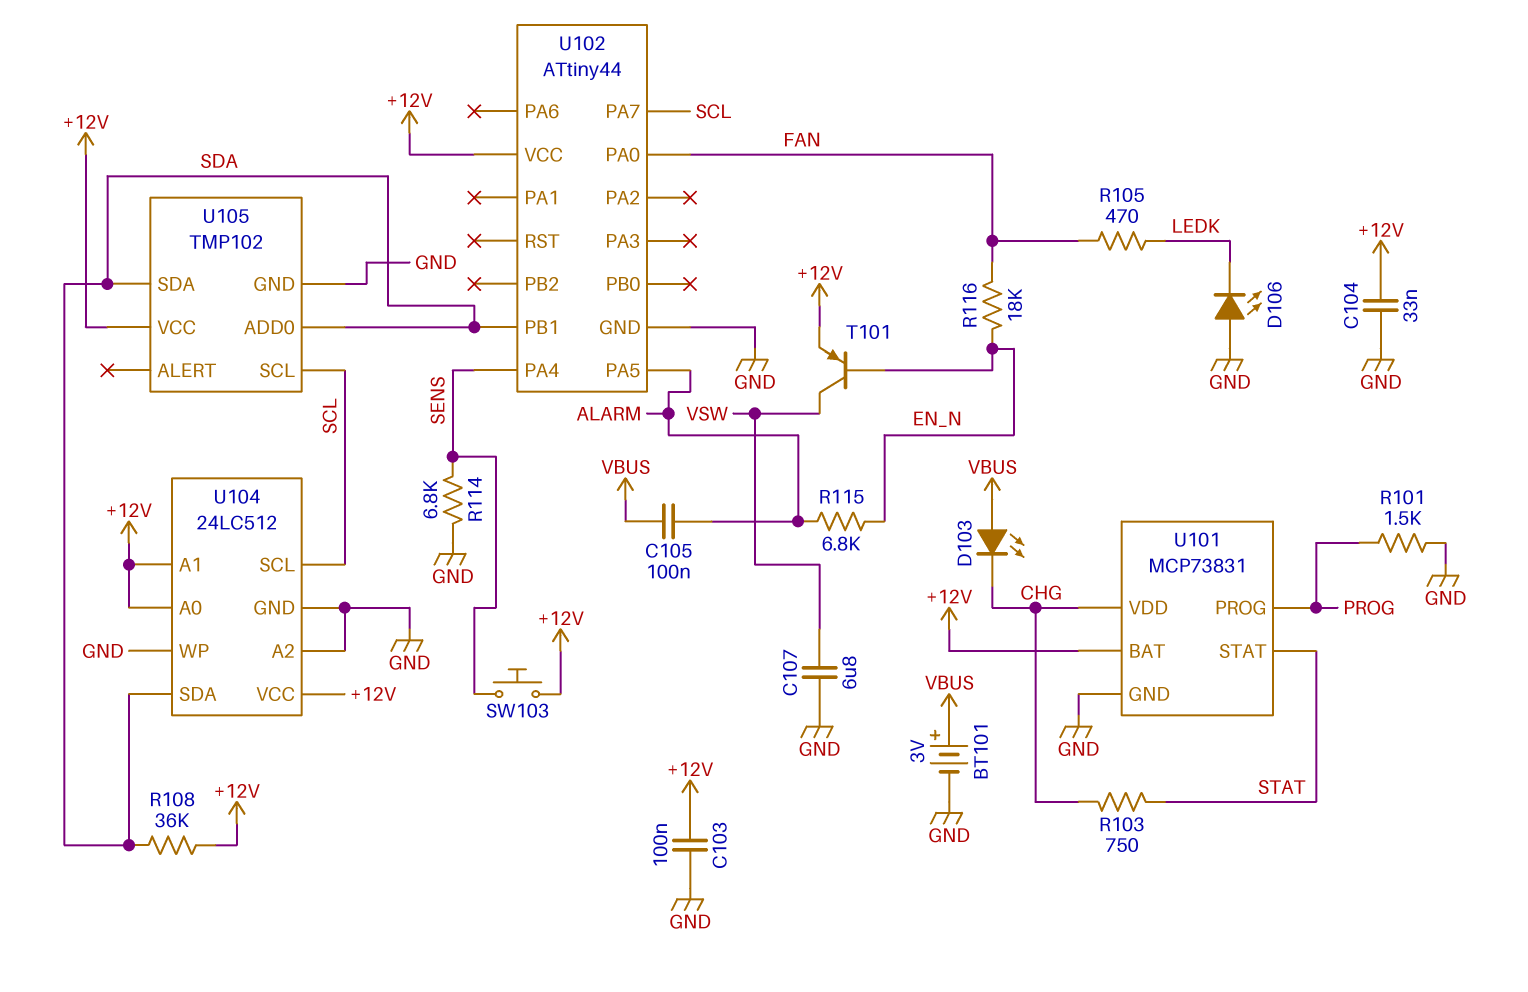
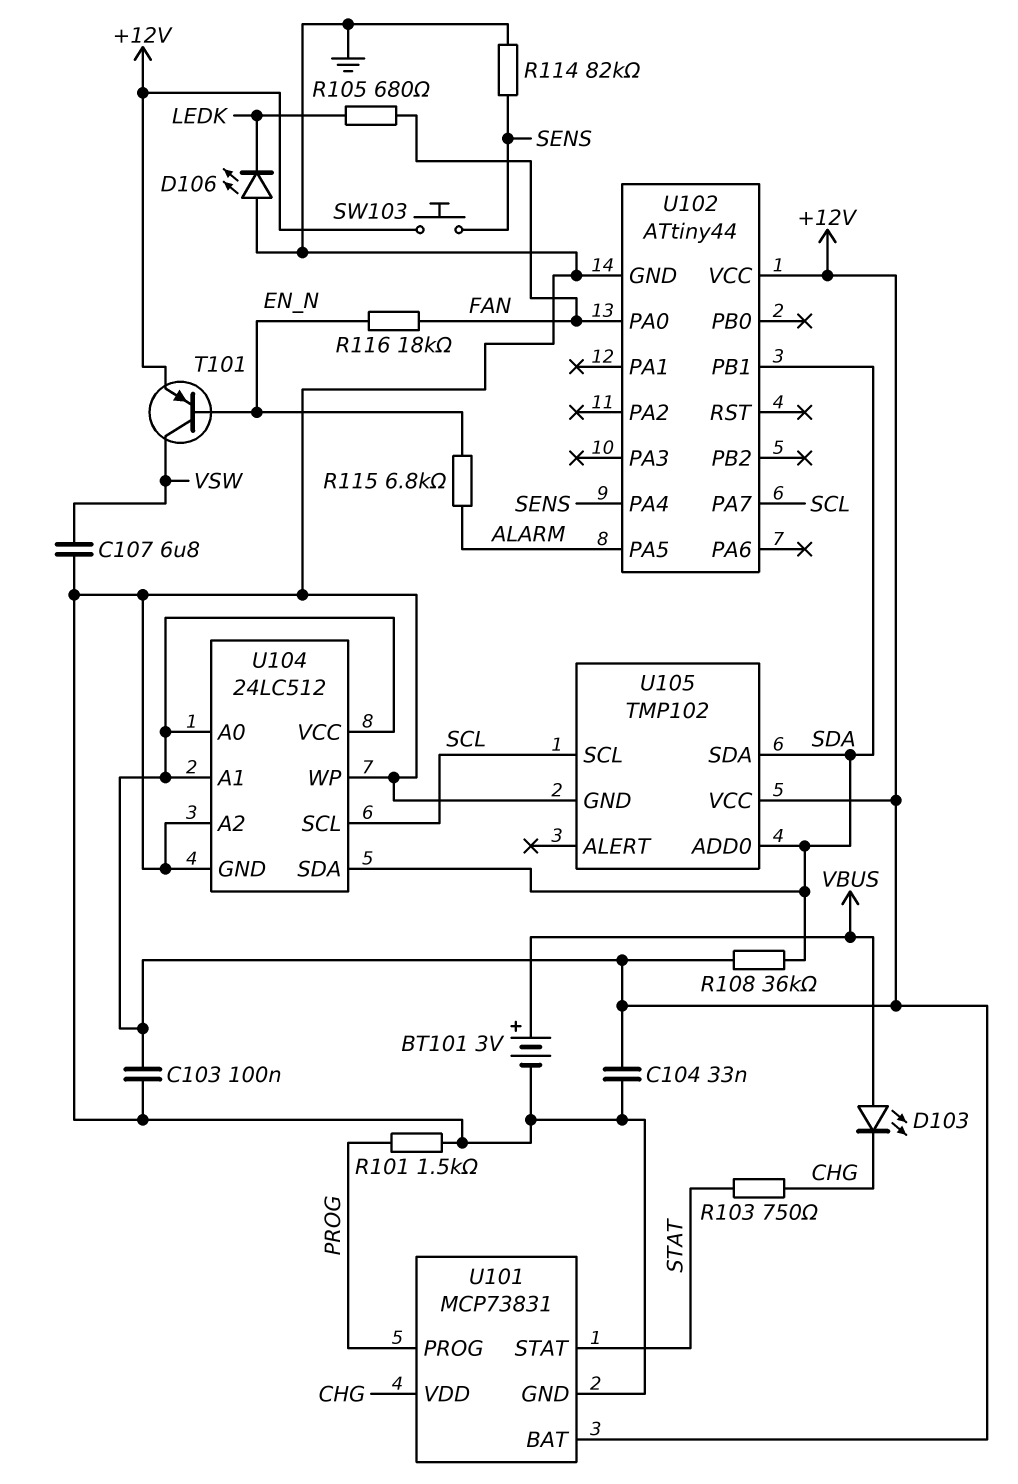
C105: 100nF (ALARM, VBUS) -> none
R105: 470 (FAN, LEDK) -> 680 (FAN, LEDK)
R114: 6.8k (GND, SENS) -> 82k (GND, SENS)

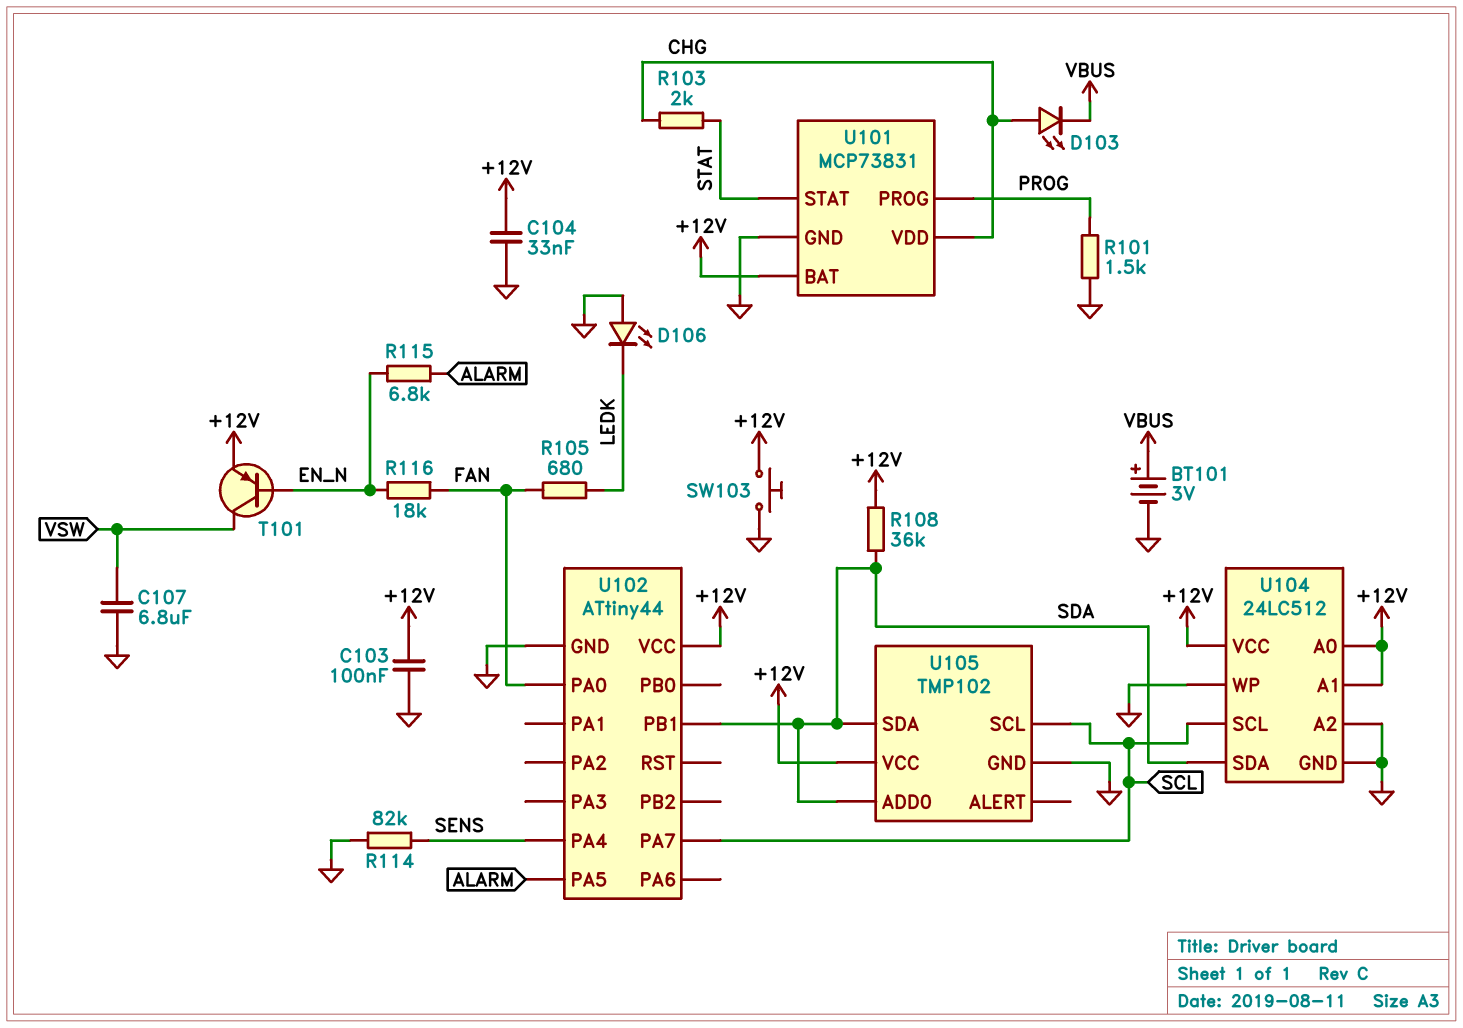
D103: LED (A VBUS, K CHG) -> LED (A CHG, K VBUS)
R103: 750 (CHG, STAT) -> 2k (CHG, STAT)
SW103: button (+12V, SENS) -> button (+12V, GND)

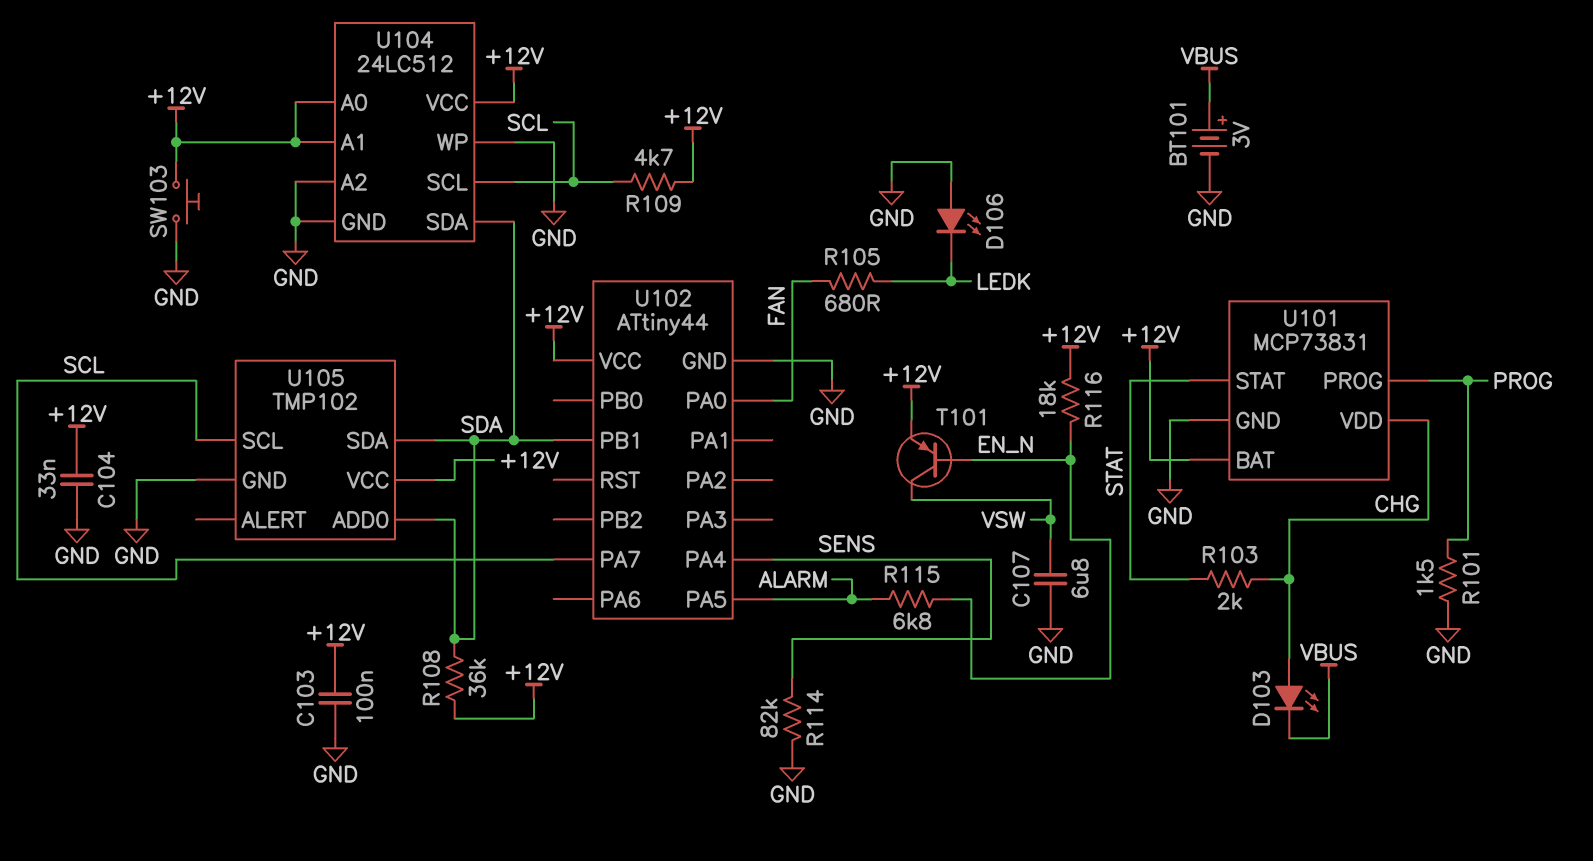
R109: none -> 4.7k (+12V, SCL)
R116: 18k (EN_N, FAN) -> 18k (+12V, EN_N)

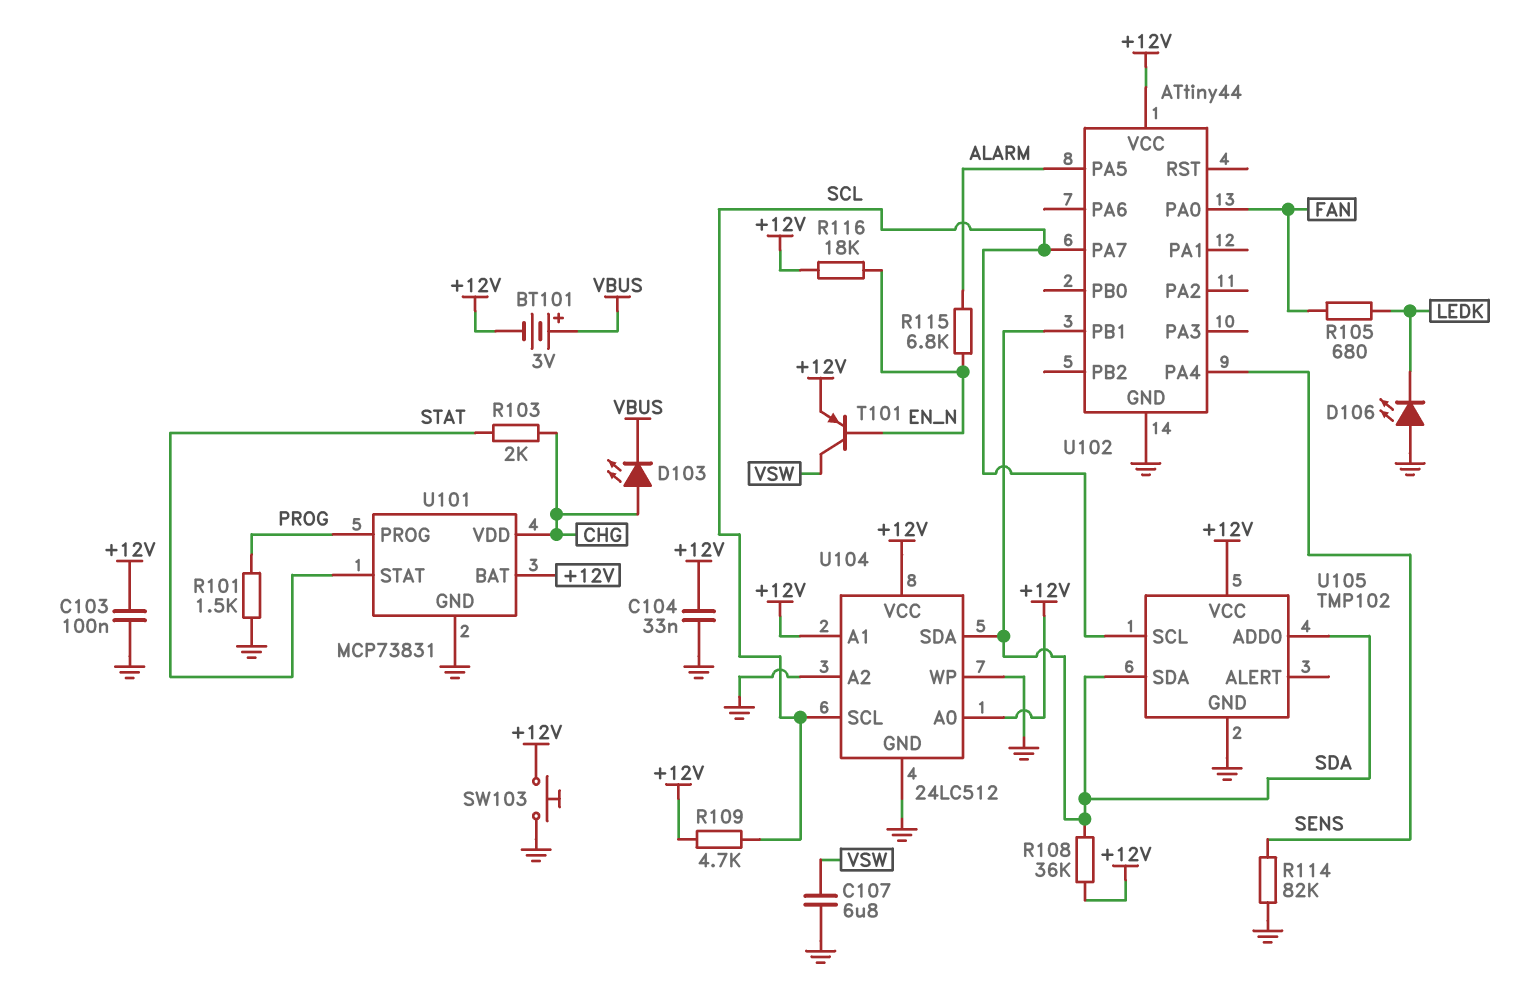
BT101: 3V (plus VBUS, minus GND) -> 3V (plus VBUS, minus +12V)

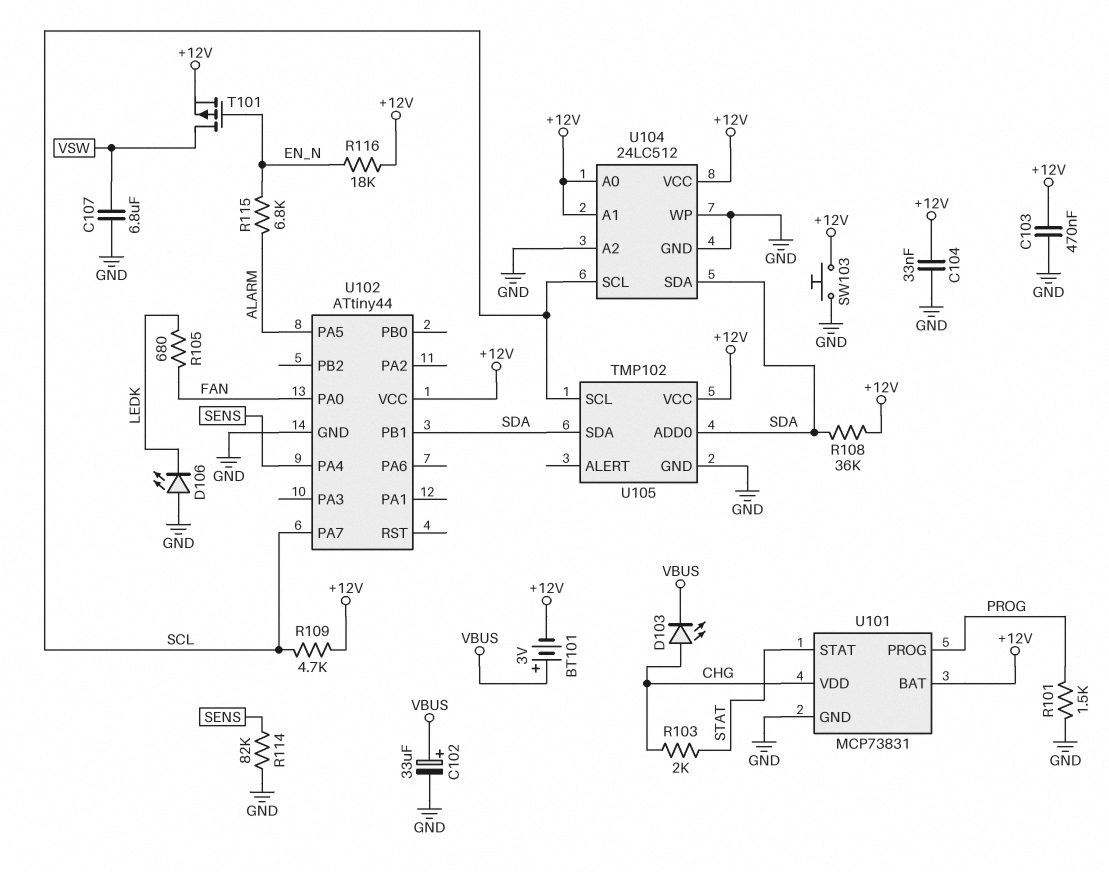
C102: none -> 33uF (plus VBUS, minus GND)
C103: 100nF (+12V, GND) -> 470nF (+12V, GND)
T101: PNP (B EN_N, C VSW, E +12V) -> PMOS (G EN_N, D VSW, S +12V)

